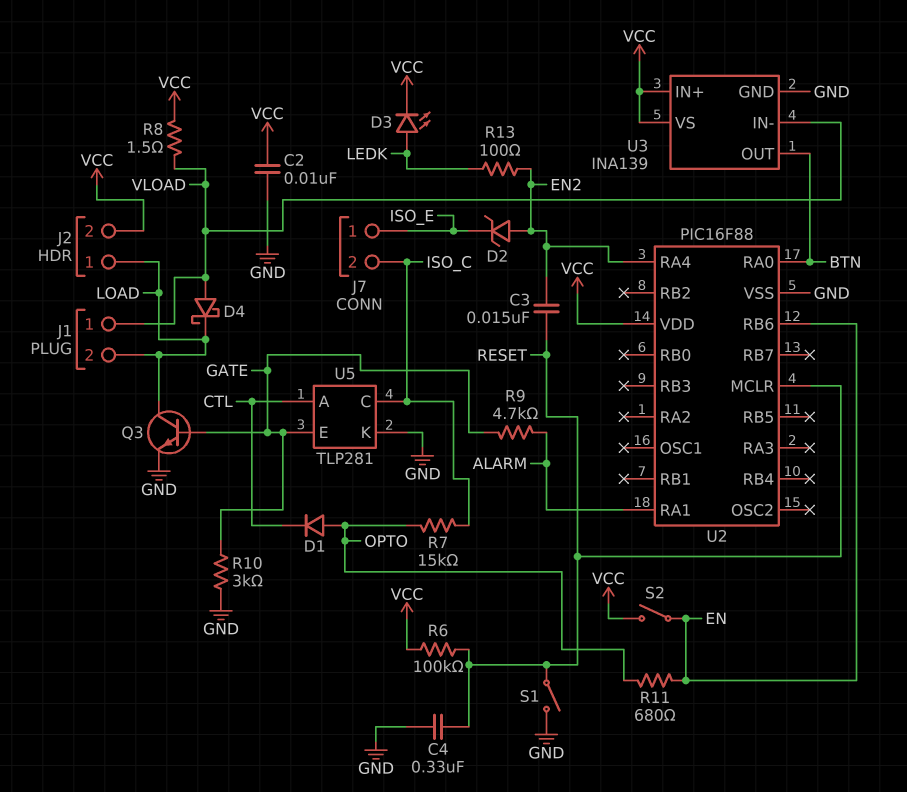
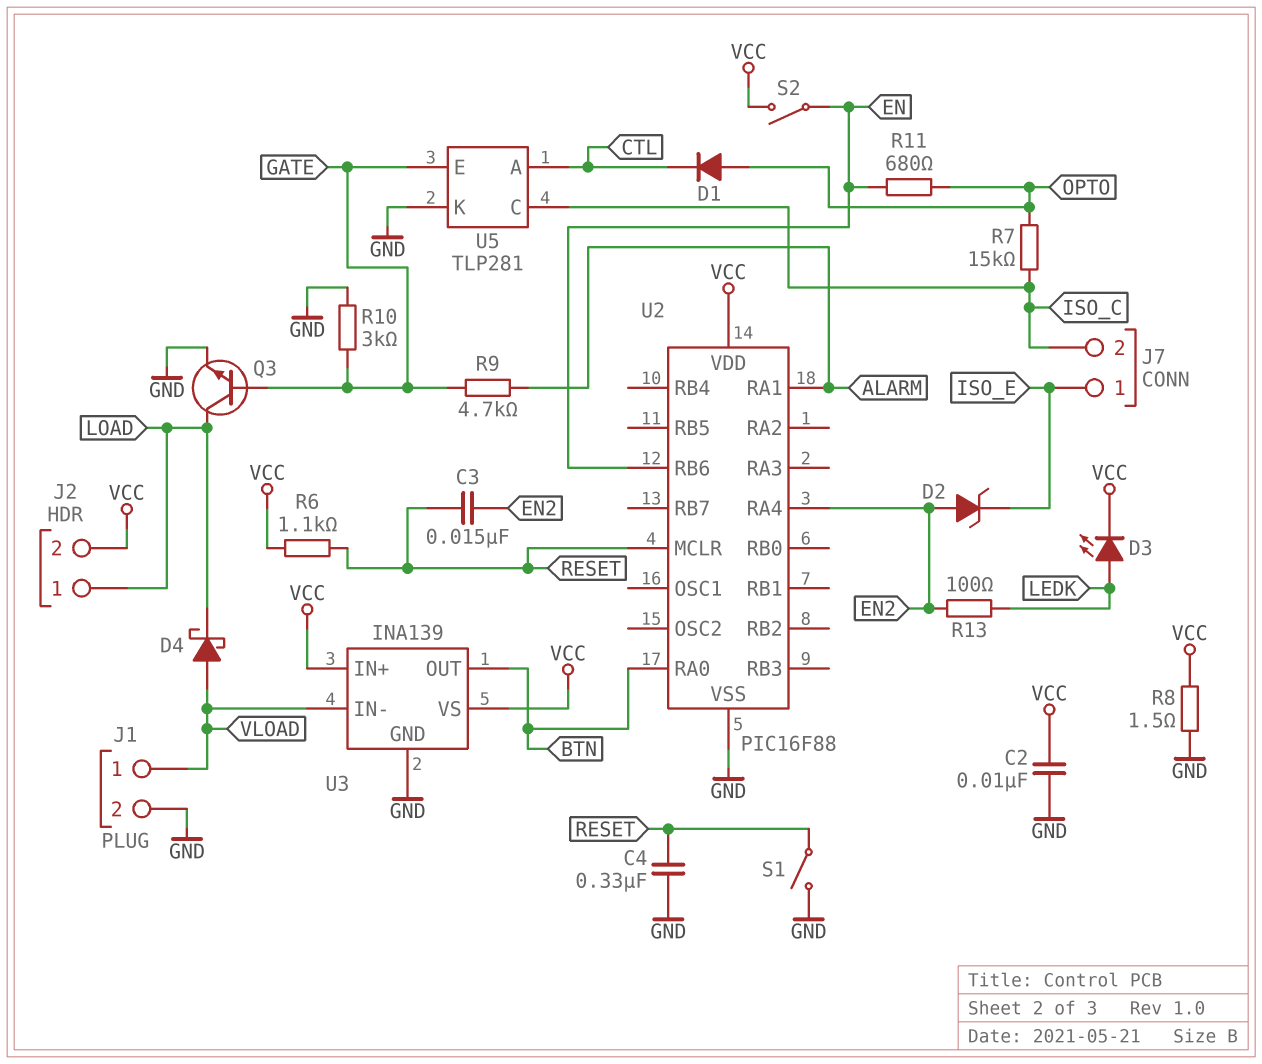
J1 pin 2: LOAD -> GND
R6: 100k (RESET, VCC) -> 1.1k (RESET, VCC)
R8: 1.5 (VCC, VLOAD) -> 1.5 (GND, VCC)

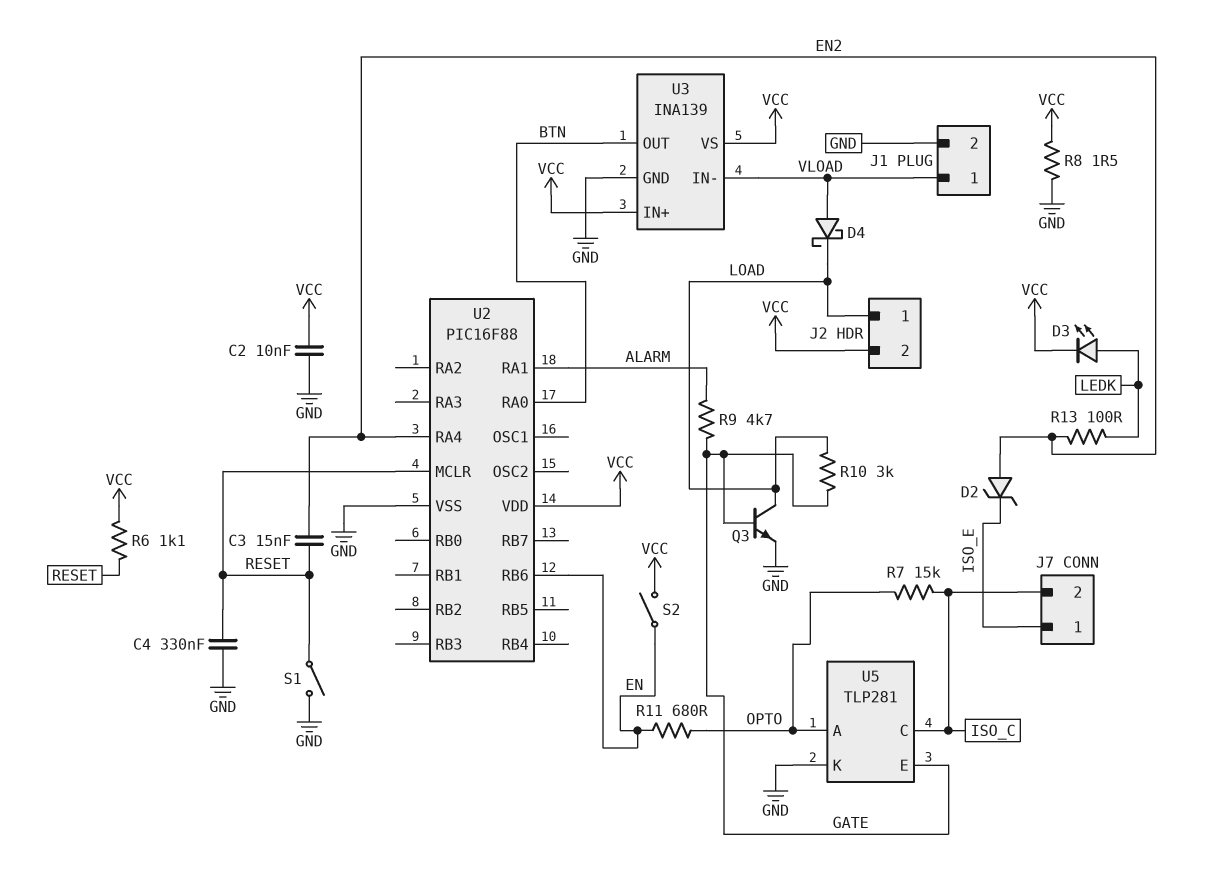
D1: diode (A OPTO, K CTL) -> none
R10: 3k (GATE, GND) -> 3k (GATE, LOAD)
U5 pin A: CTL -> OPTO

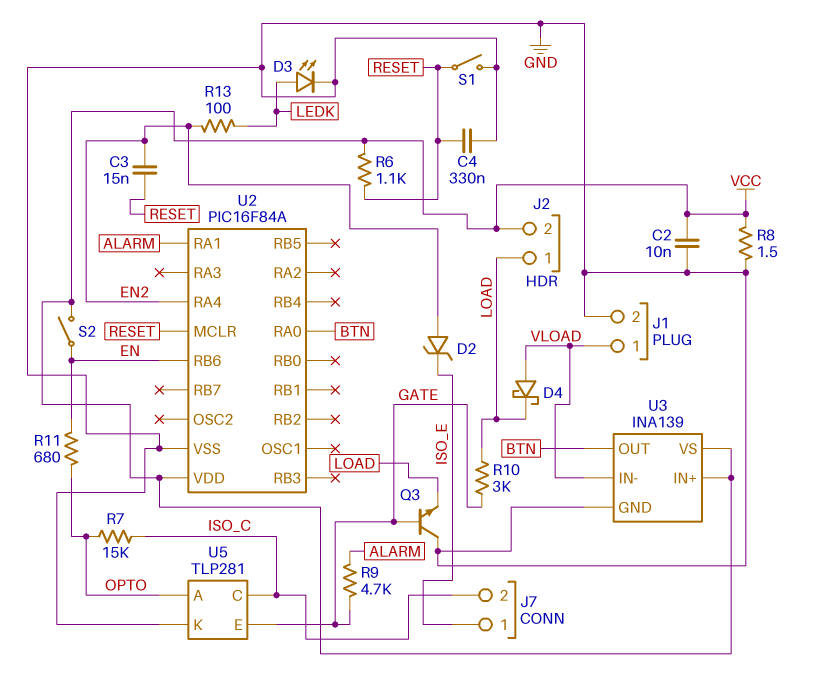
D3: LED (A LEDK, K VCC) -> LED (A LEDK, K GND)
Q3: NPN (B GATE, C LOAD, E GND) -> NPN (B GATE, C GND, E LOAD)
U2: PIC16F88 -> PIC16F84A

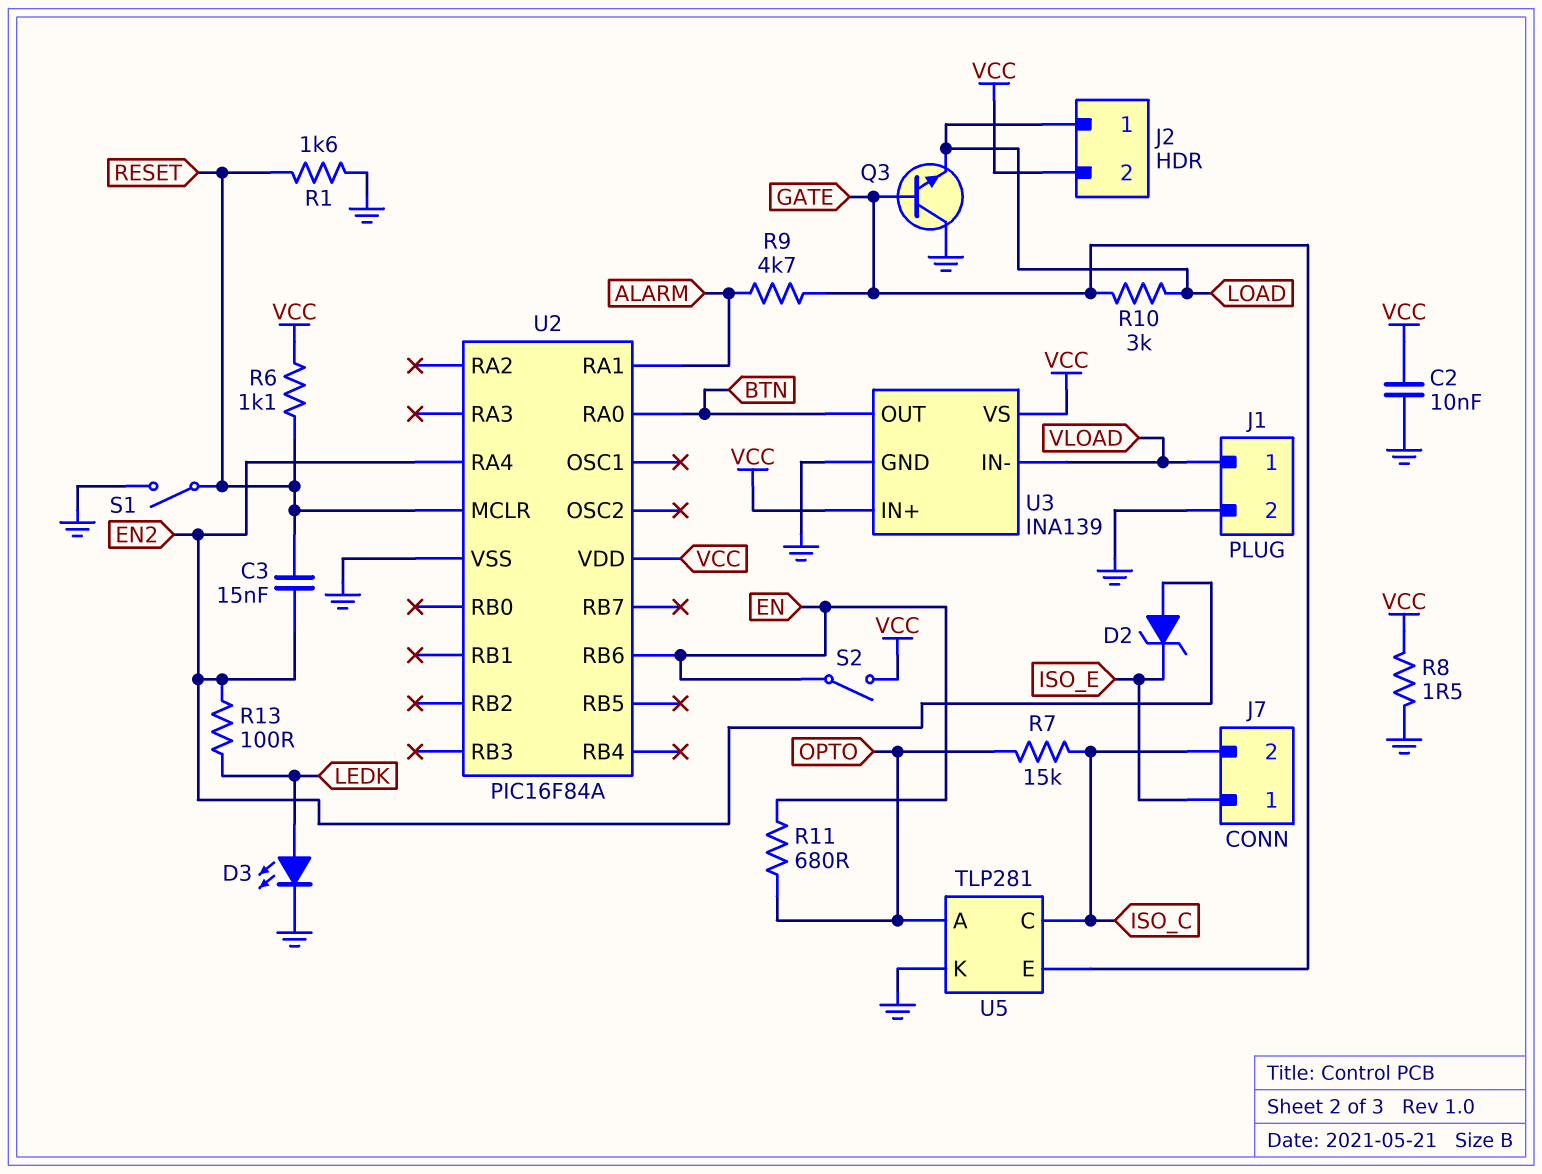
C4: 330nF (GND, RESET) -> none
D4: schottky (A VLOAD, K LOAD) -> none
R1: none -> 1.6k (GND, RESET)

